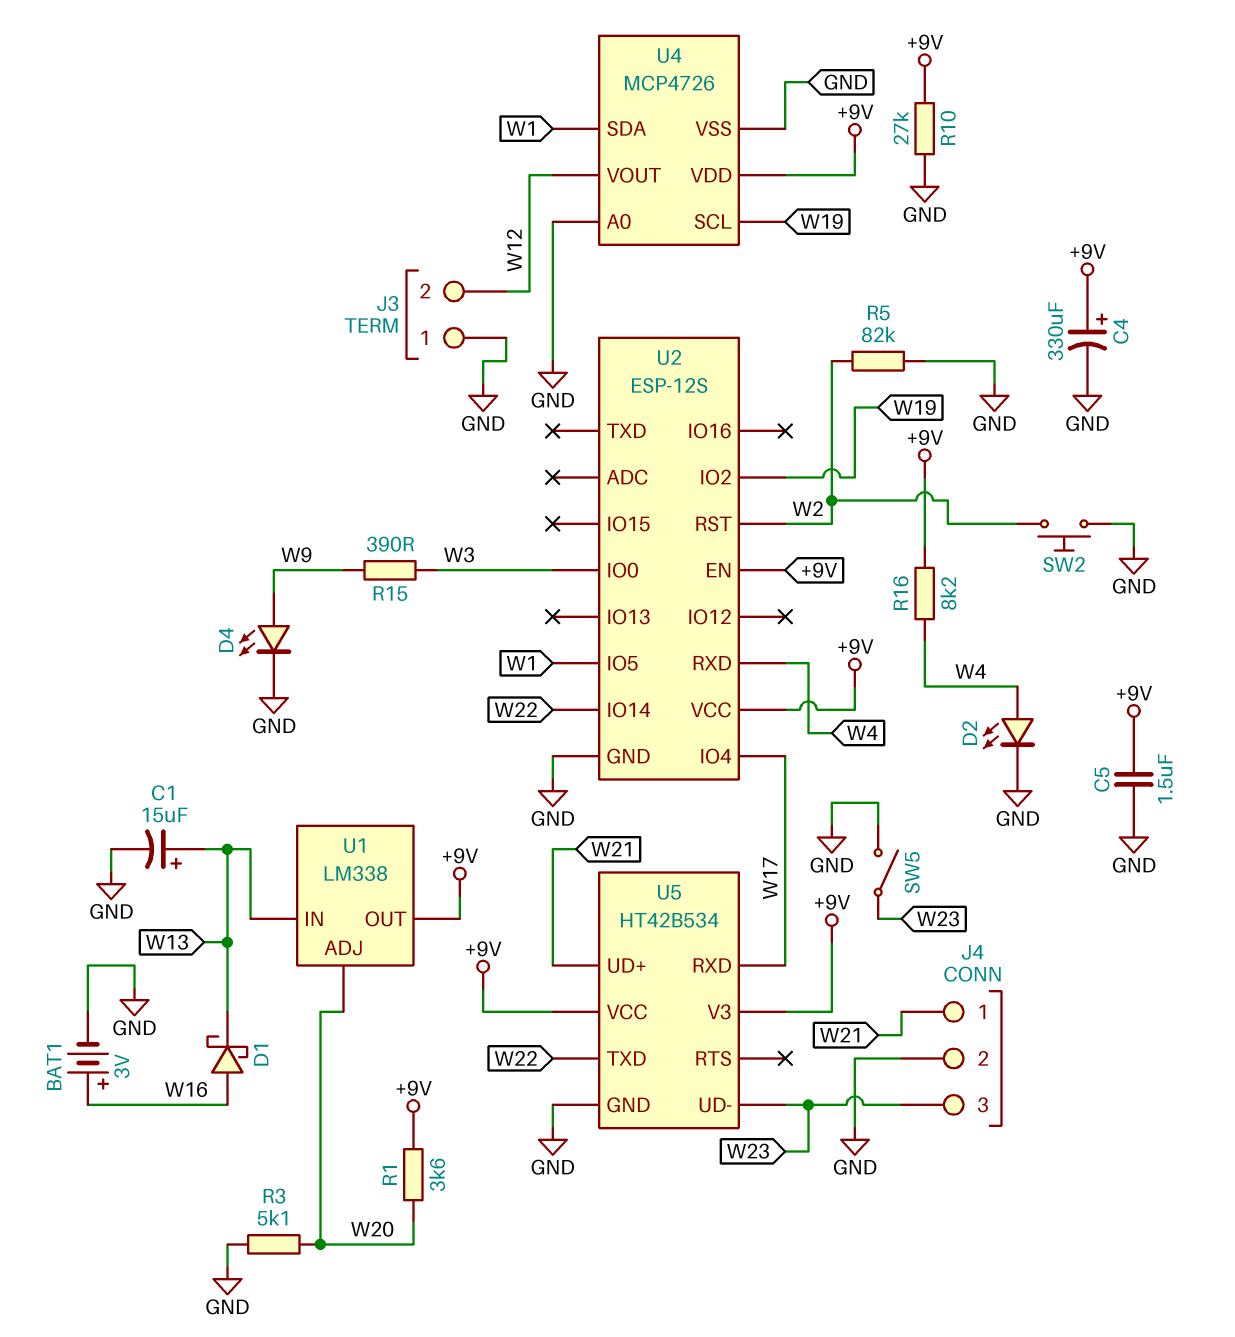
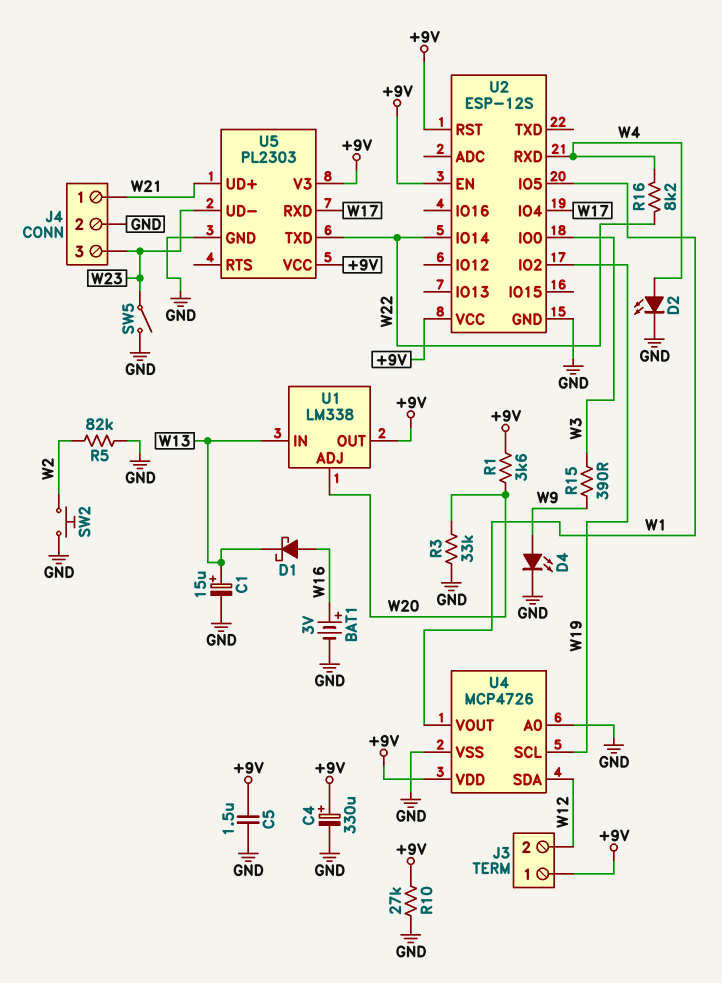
J3 pin 1: GND -> +9V
R3: 5.1k (GND, W20) -> 33k (GND, W20)
R16: 8.2k (+9V, W4) -> 8.2k (W4, W22)
U2 pin RST: W2 -> +9V
U4 pin SDA: W1 -> W12
U4 pin VOUT: W12 -> W1
U5: HT42B534 -> PL2303

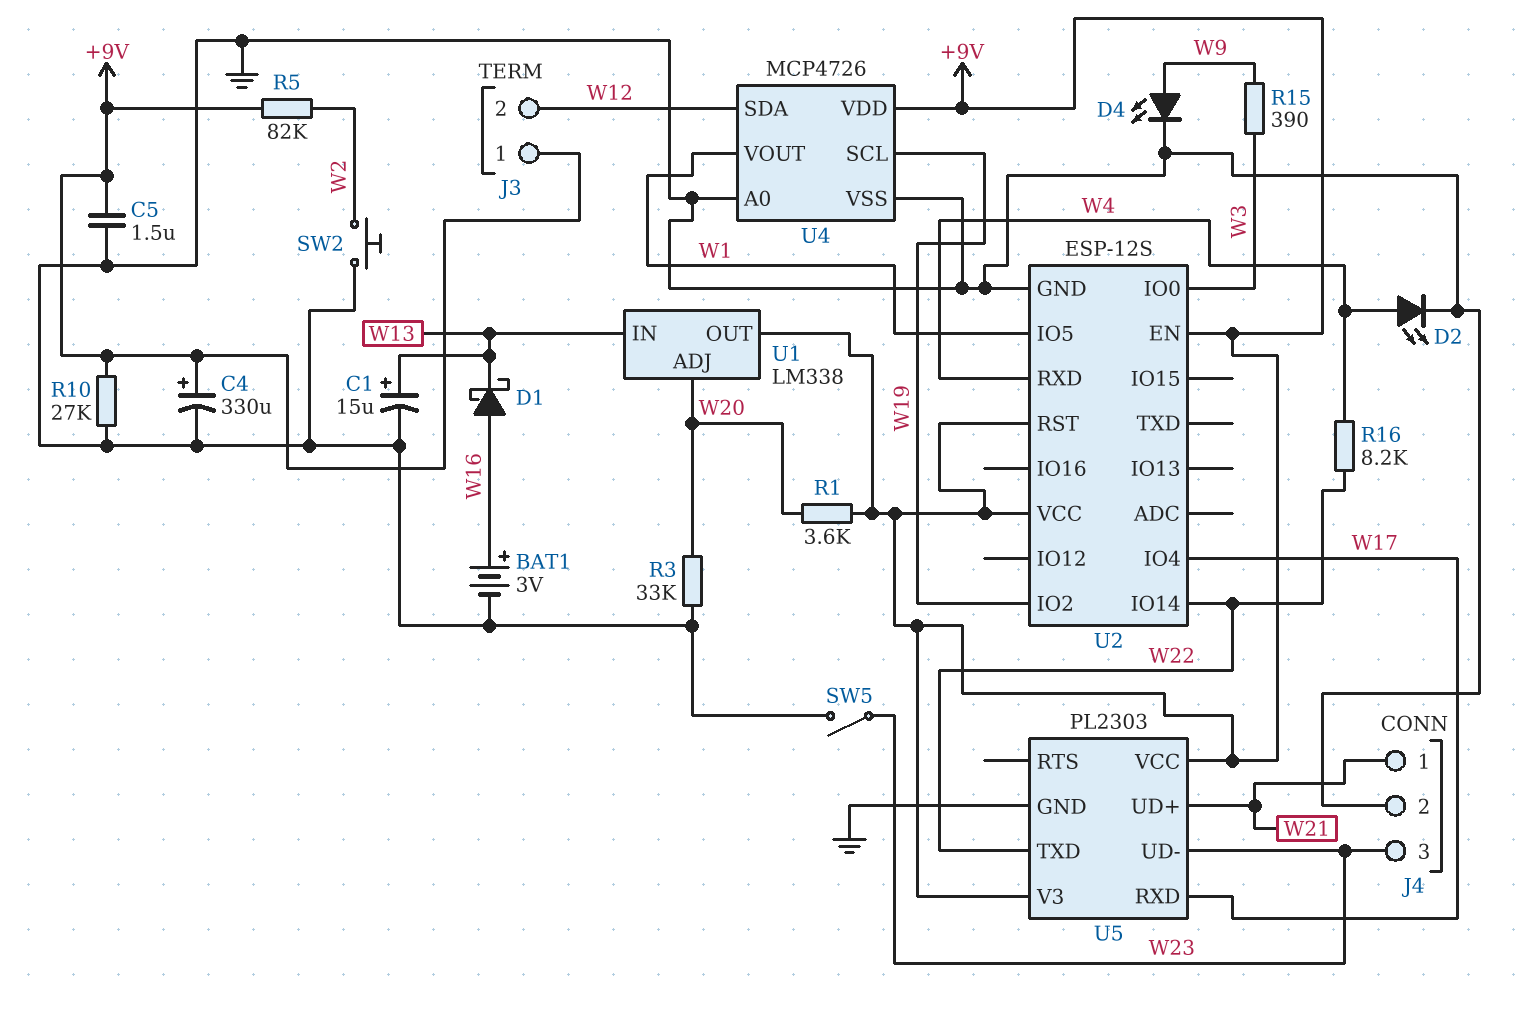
R5: 82k (GND, W2) -> 82k (+9V, W2)

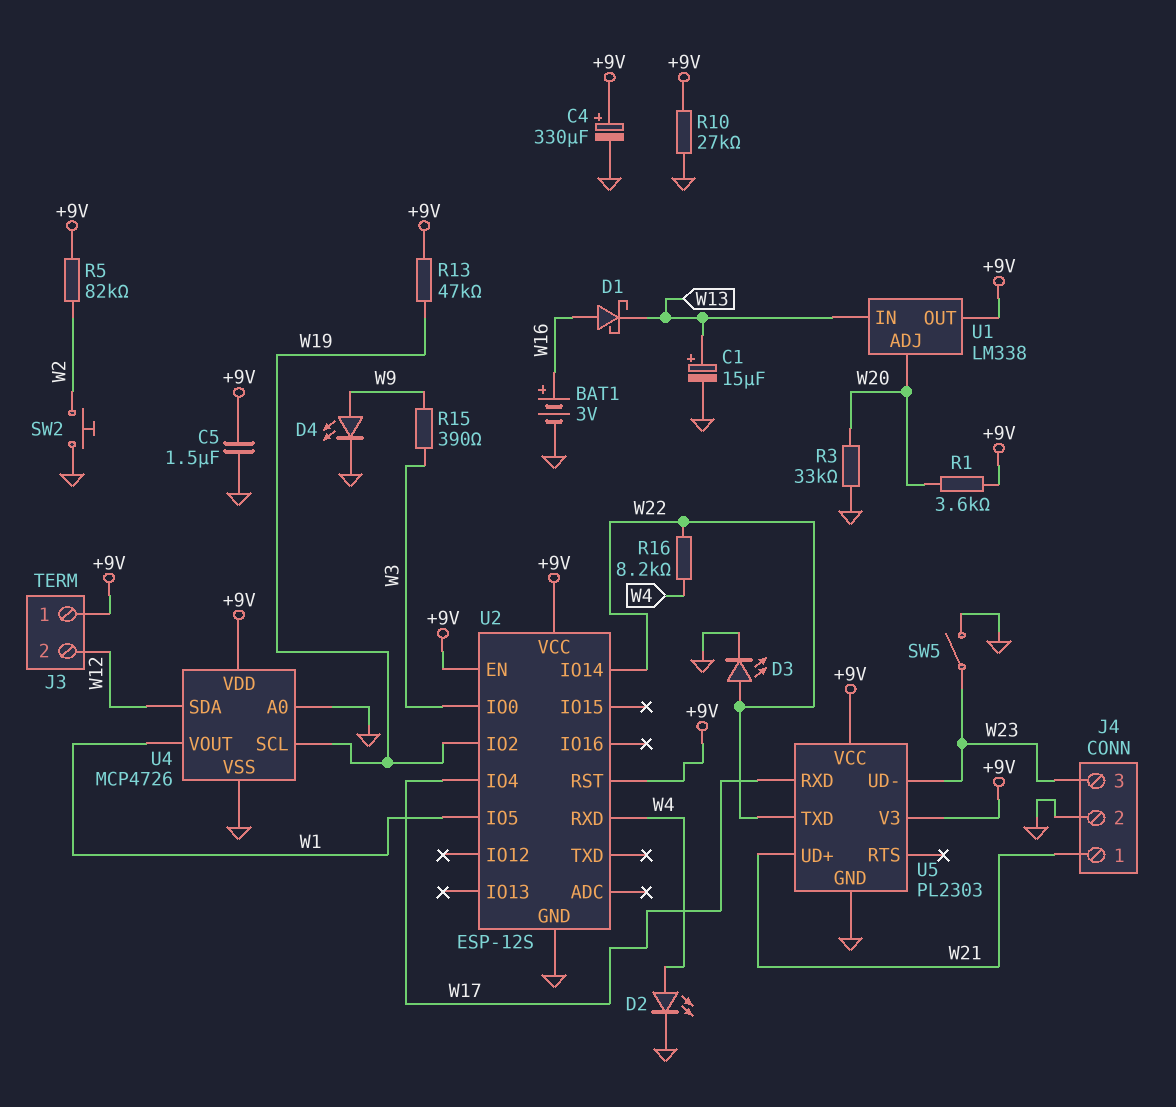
D3: none -> LED (A W22, K GND)
R13: none -> 47k (+9V, W19)

